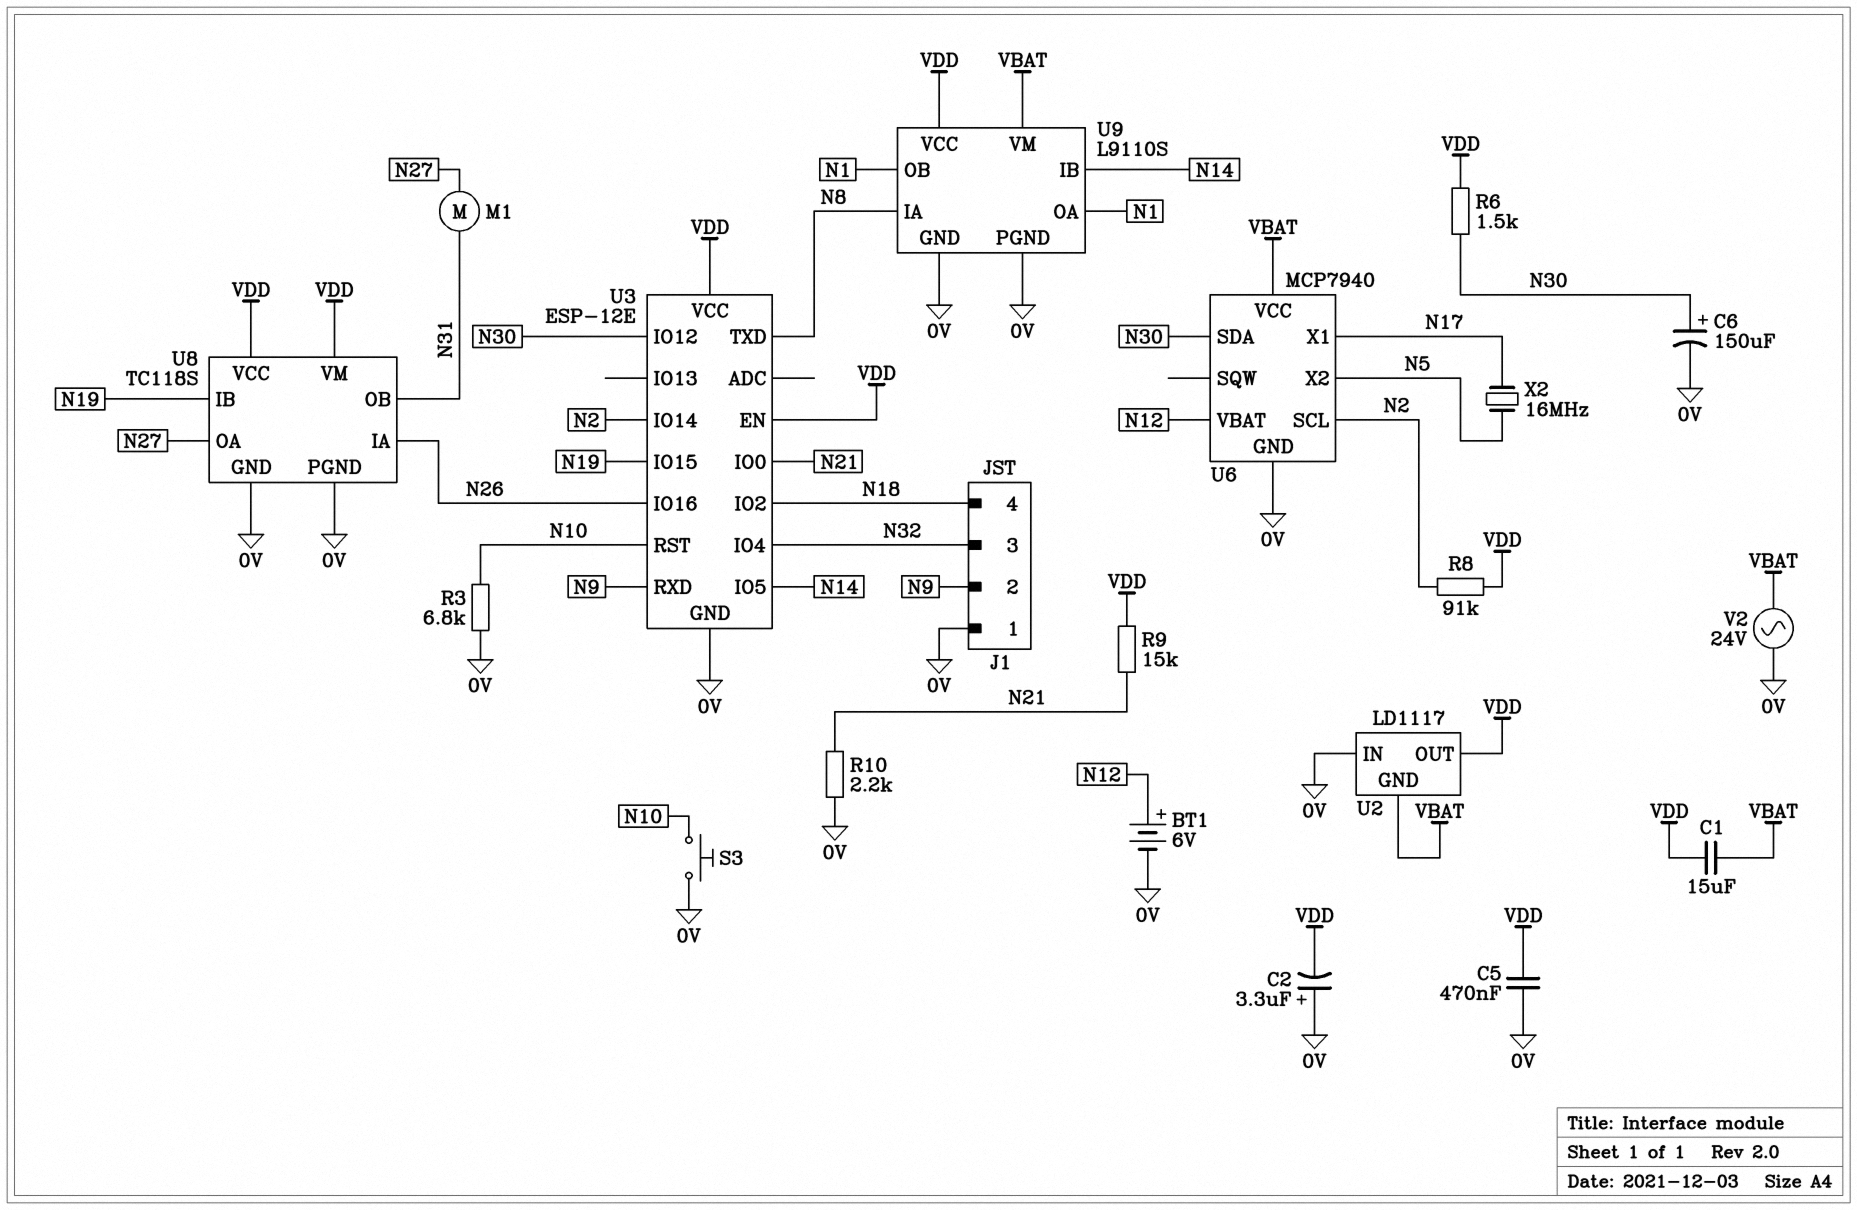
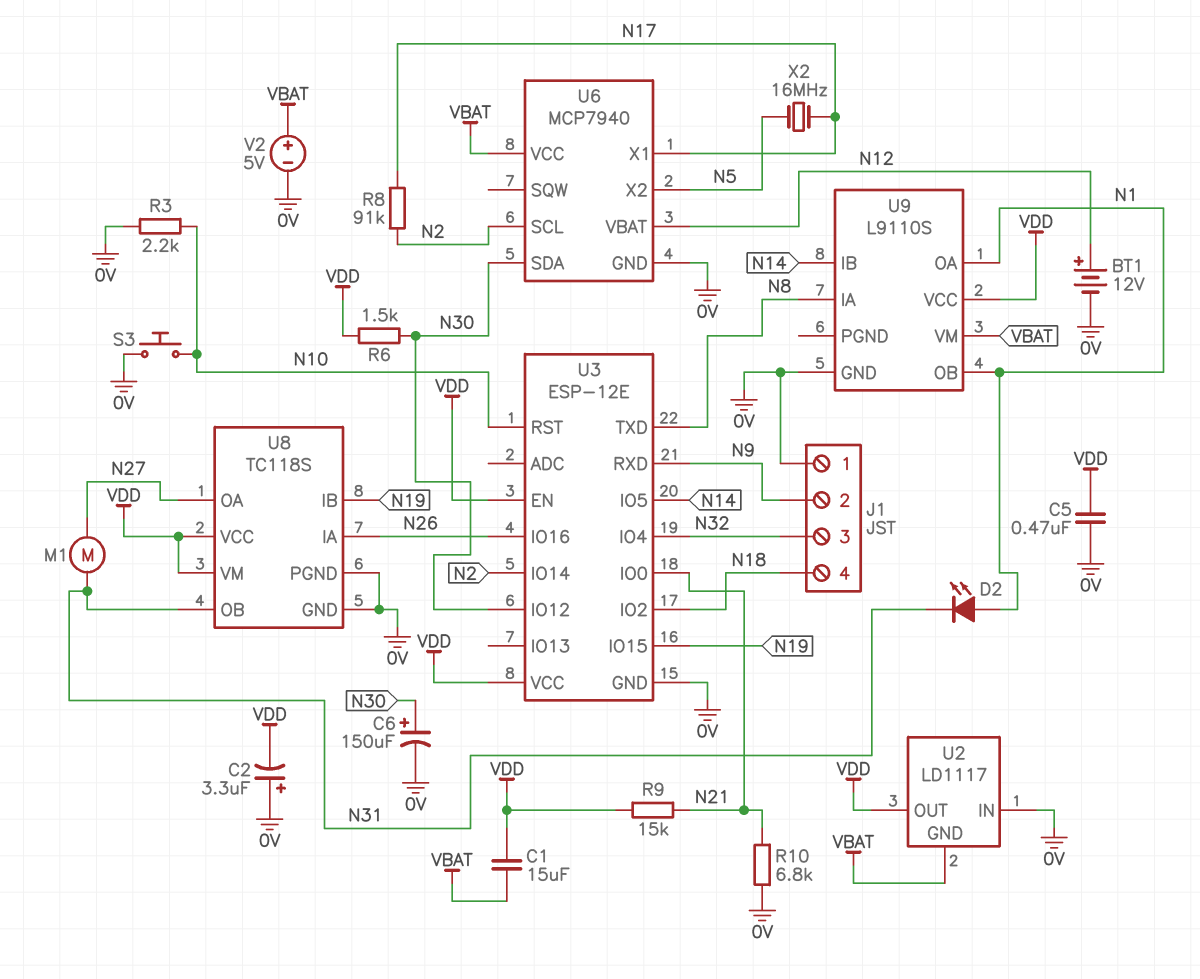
BT1: 6V (plus N12, minus 0V) -> 12V (plus N12, minus 0V)
D2: none -> LED (A N1, K N31)
R3: 6.8k (0V, N10) -> 2.2k (0V, N10)
R8: 91k (N2, VDD) -> 91k (N2, N17)
R10: 2.2k (0V, N21) -> 6.8k (0V, N21)
U9 pin PGND: 0V -> none
V2: AC 24V (0V, VBAT) -> 5V (plus VBAT, minus 0V)

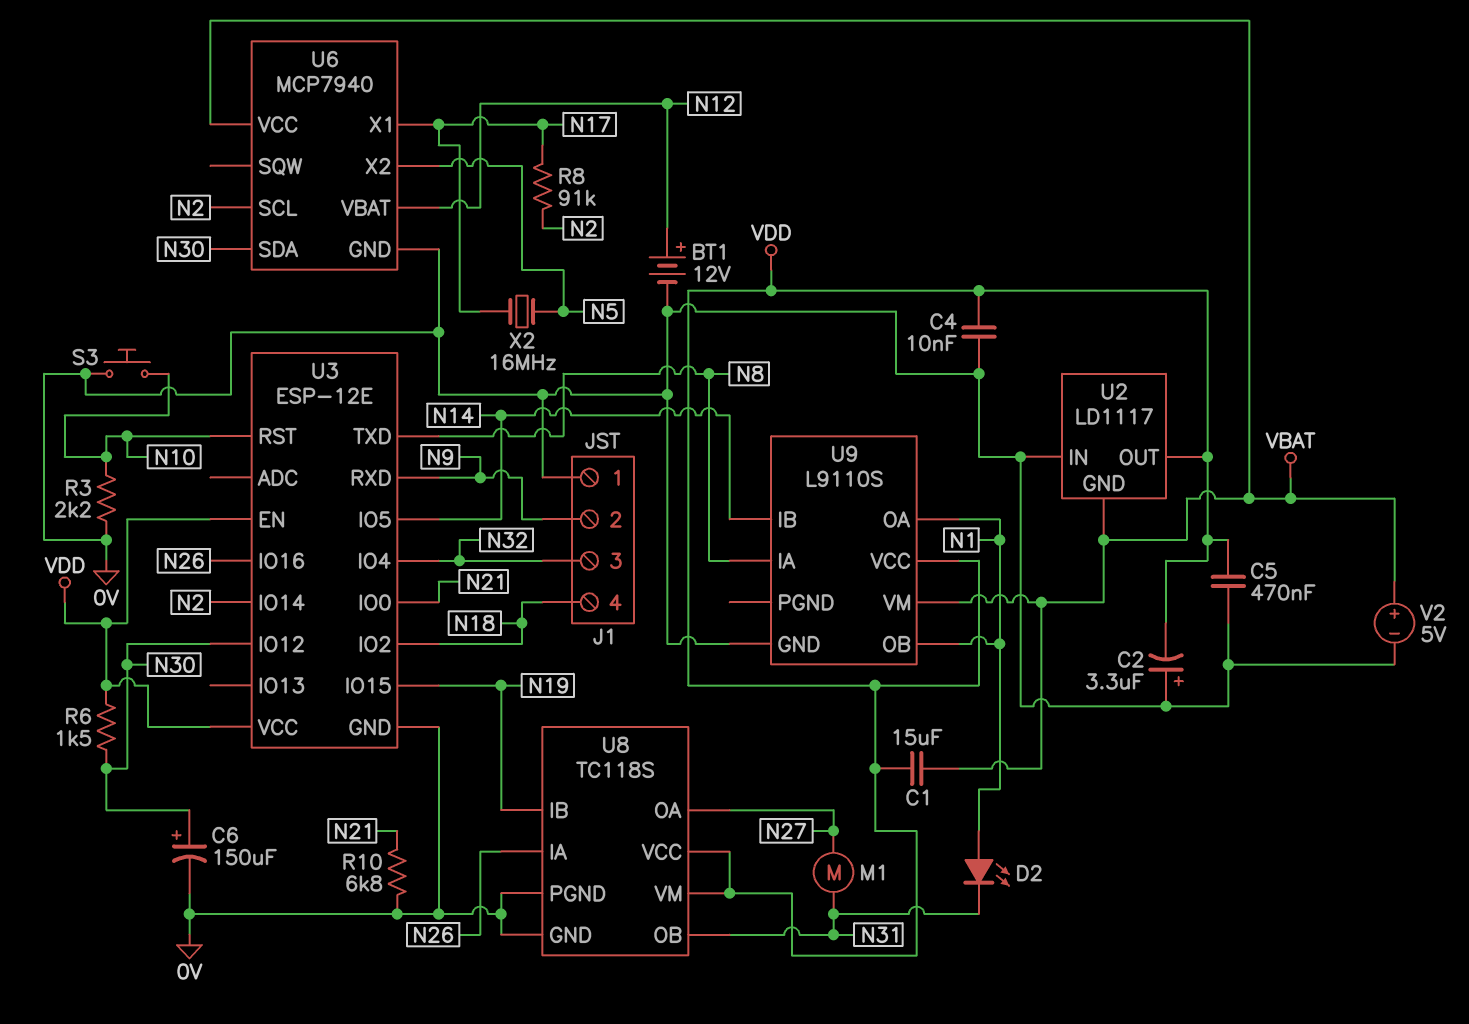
C4: none -> 10nF (0V, VDD)
R9: 15k (N21, VDD) -> none

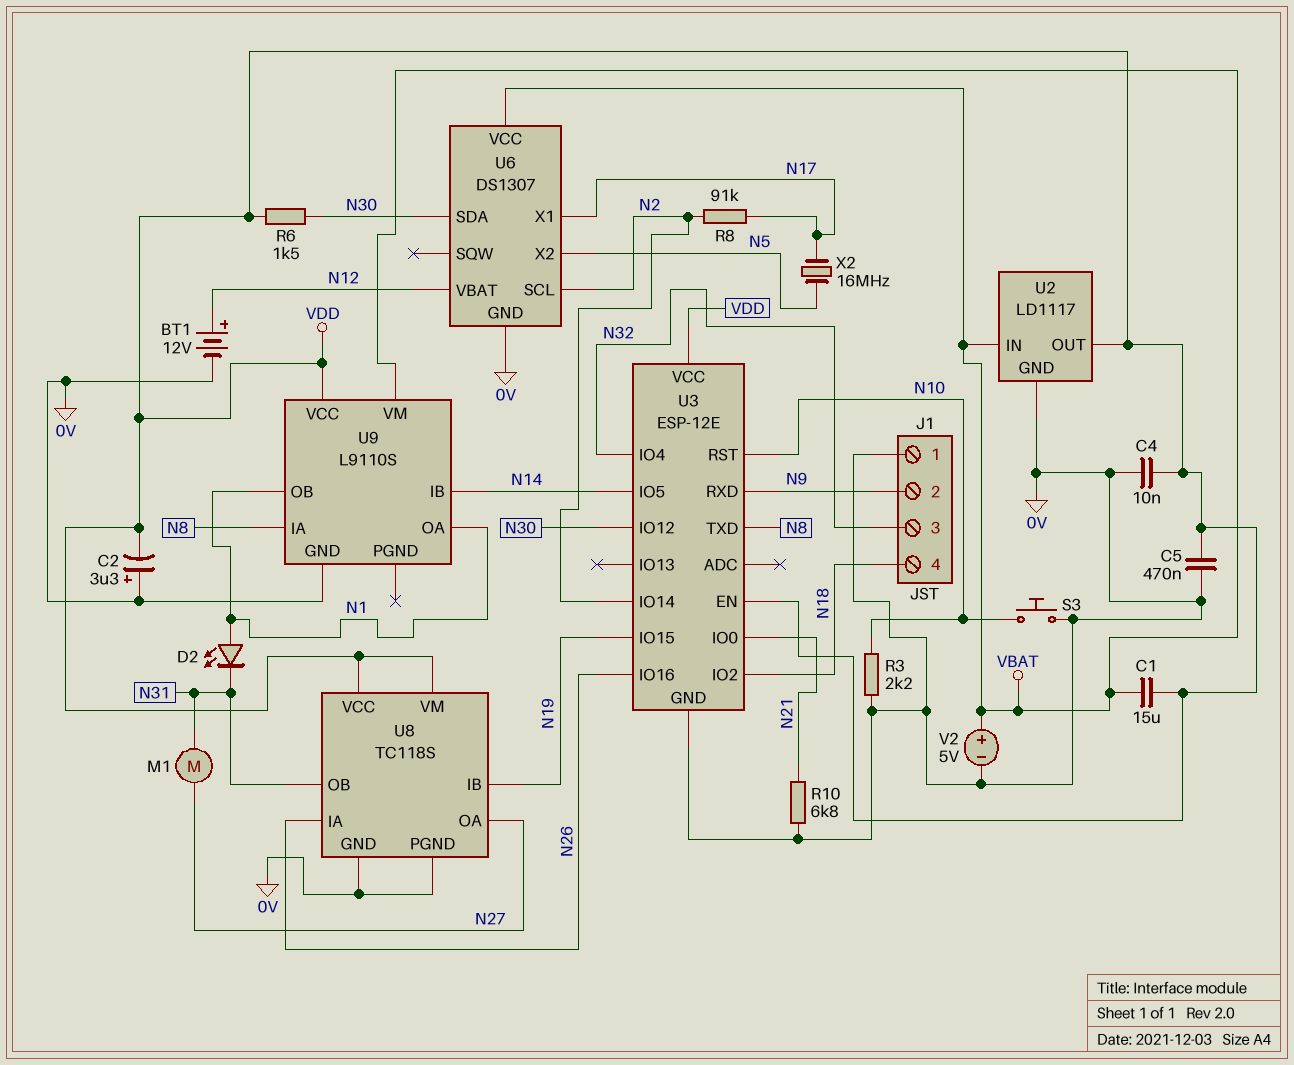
C6: 150uF (plus N30, minus 0V) -> none
U2 pin GND: VBAT -> 0V
U2 pin IN: 0V -> VBAT
U6: MCP7940 -> DS1307

